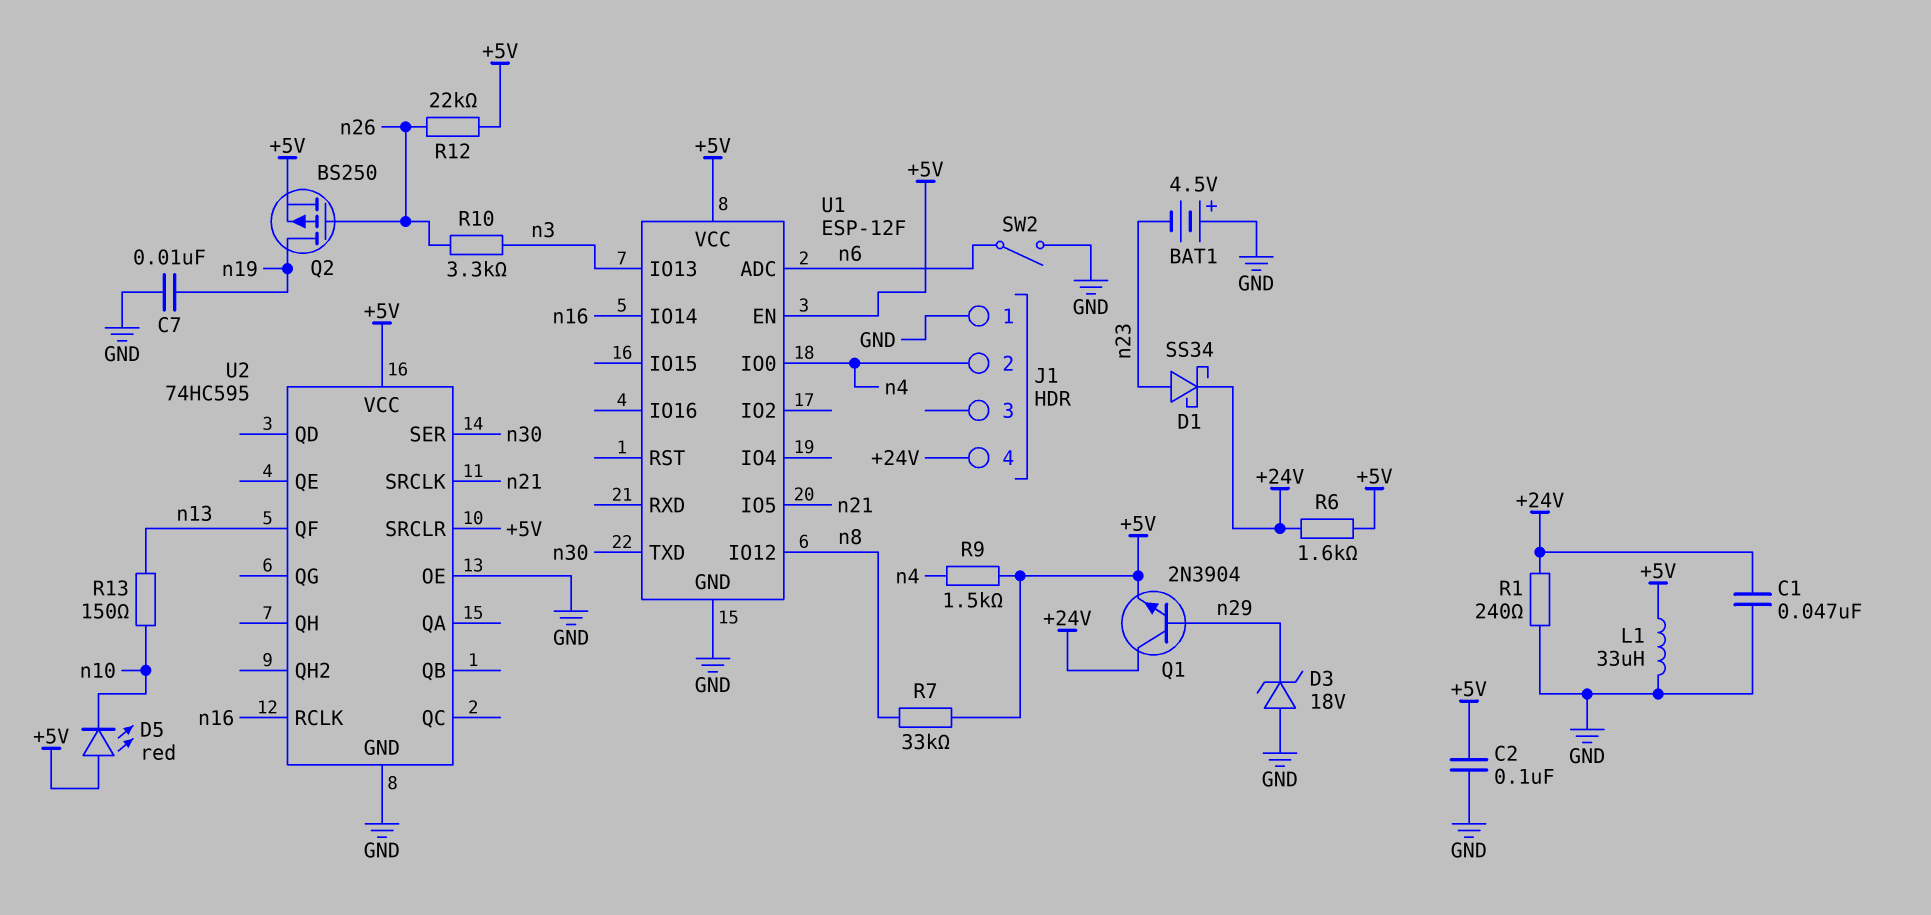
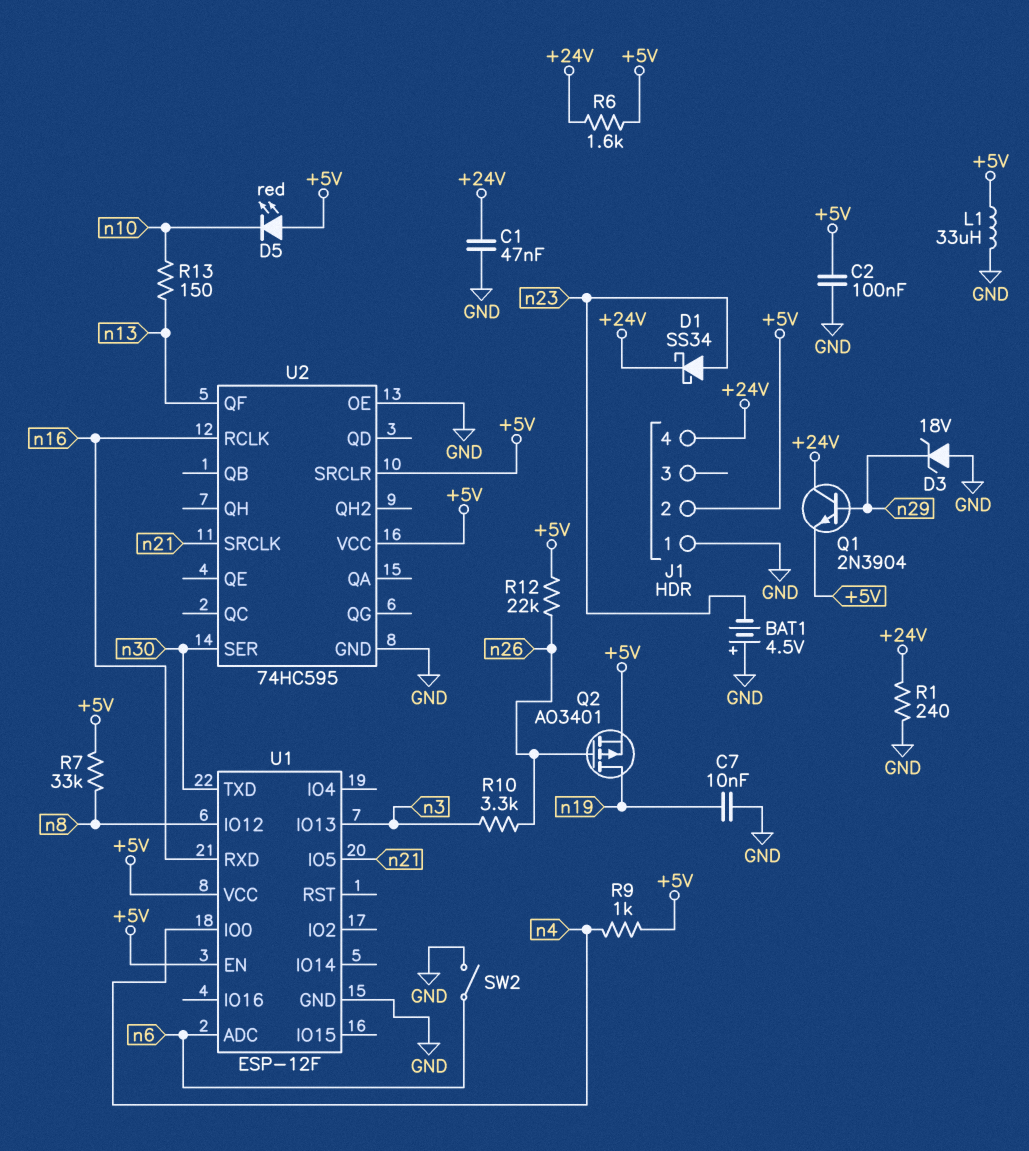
J1 pin 2: n4 -> +5V
Q2: PMOS BS250 (G n26, D n19, S +5V) -> PMOS AO3401 (G n26, D n19, S +5V)
R9: 1.5k (+5V, n4) -> 1k (+5V, n4)
U1 pin IO14: n16 -> none
U1 pin RXD: none -> n16

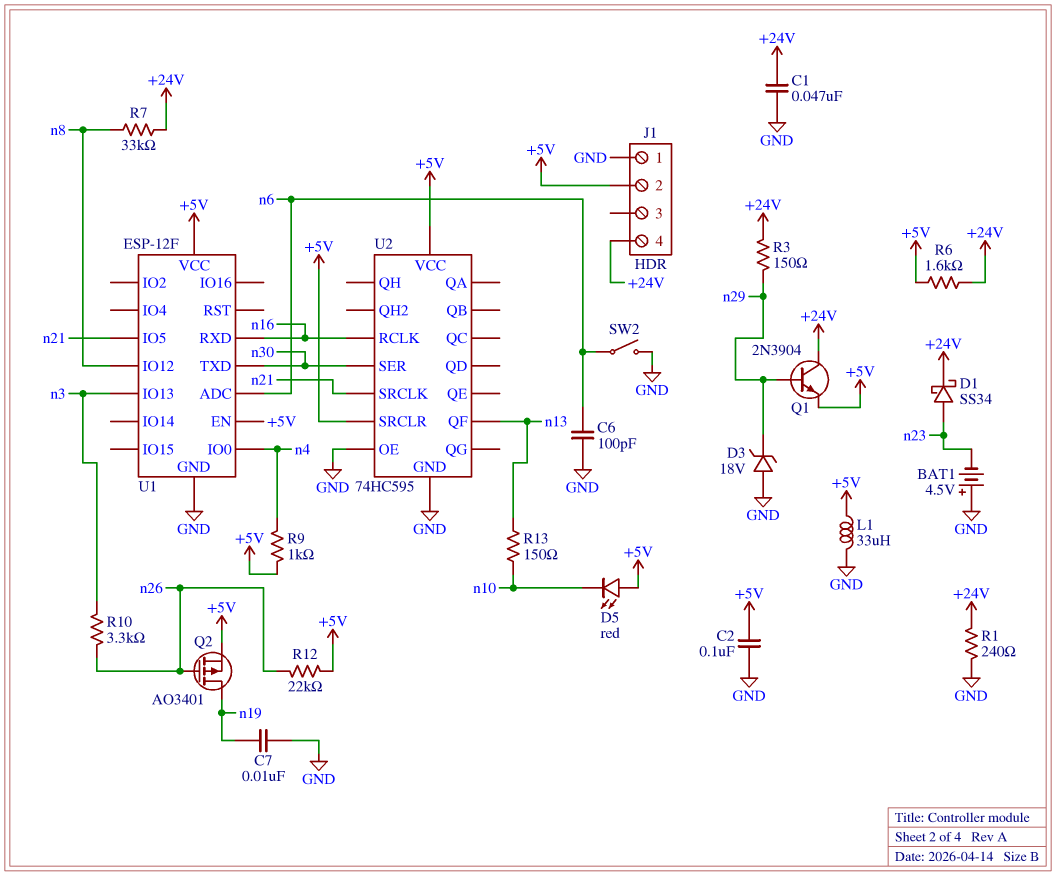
C6: none -> 100pF (GND, n6)
R3: none -> 150 (+24V, n29)
R7: 33k (+5V, n8) -> 33k (+24V, n8)

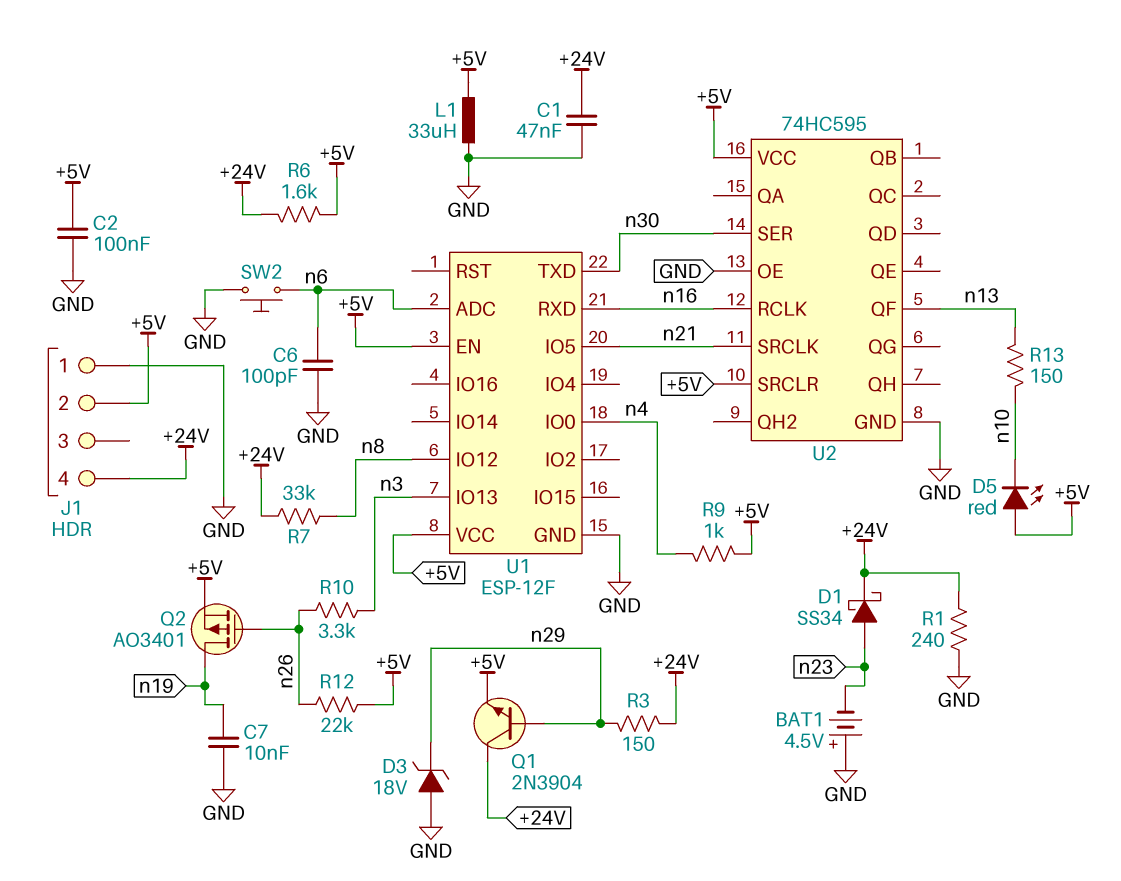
SW2: switch (GND, n6) -> button (GND, n6)

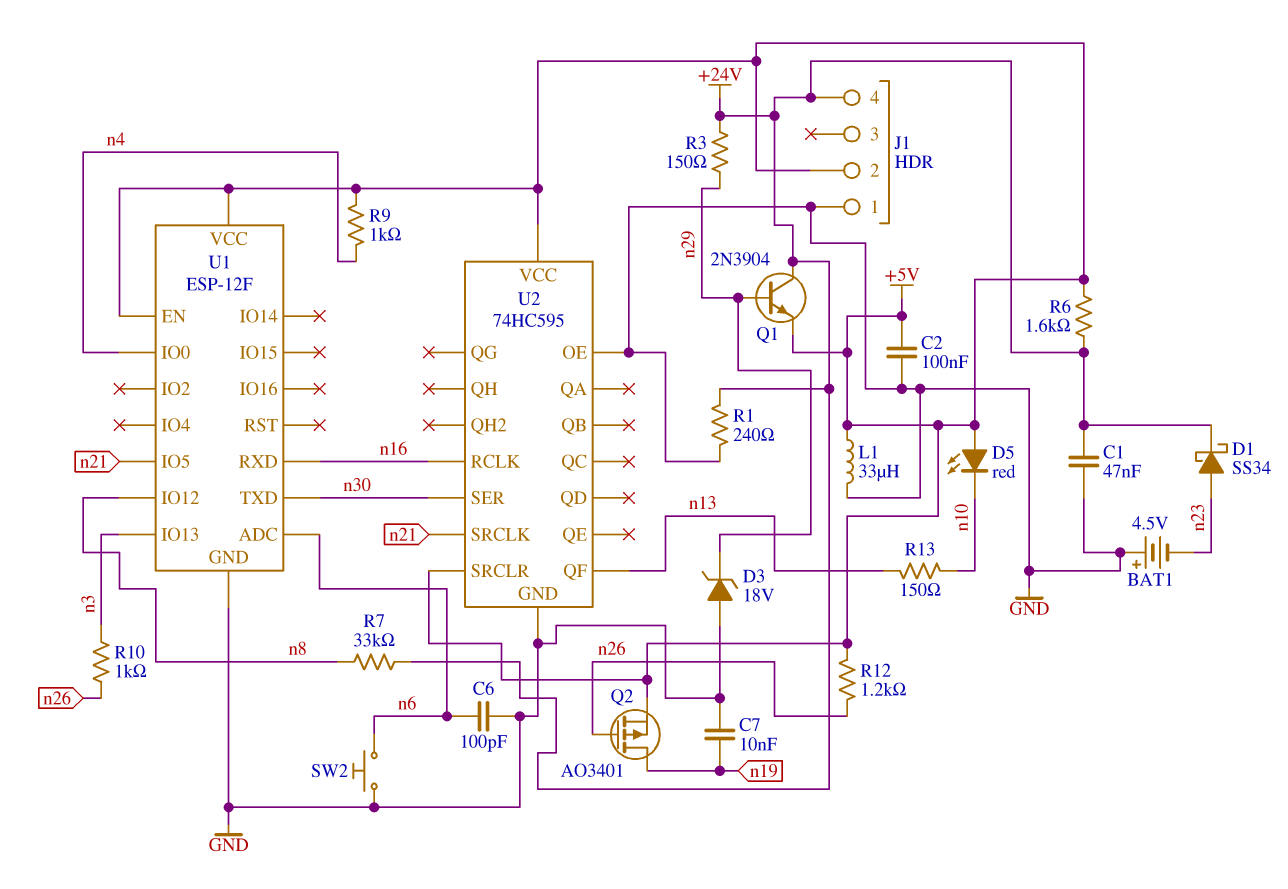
R10: 3.3k (n3, n26) -> 1k (n3, n26)
R12: 22k (+5V, n26) -> 1.2k (+5V, n26)

